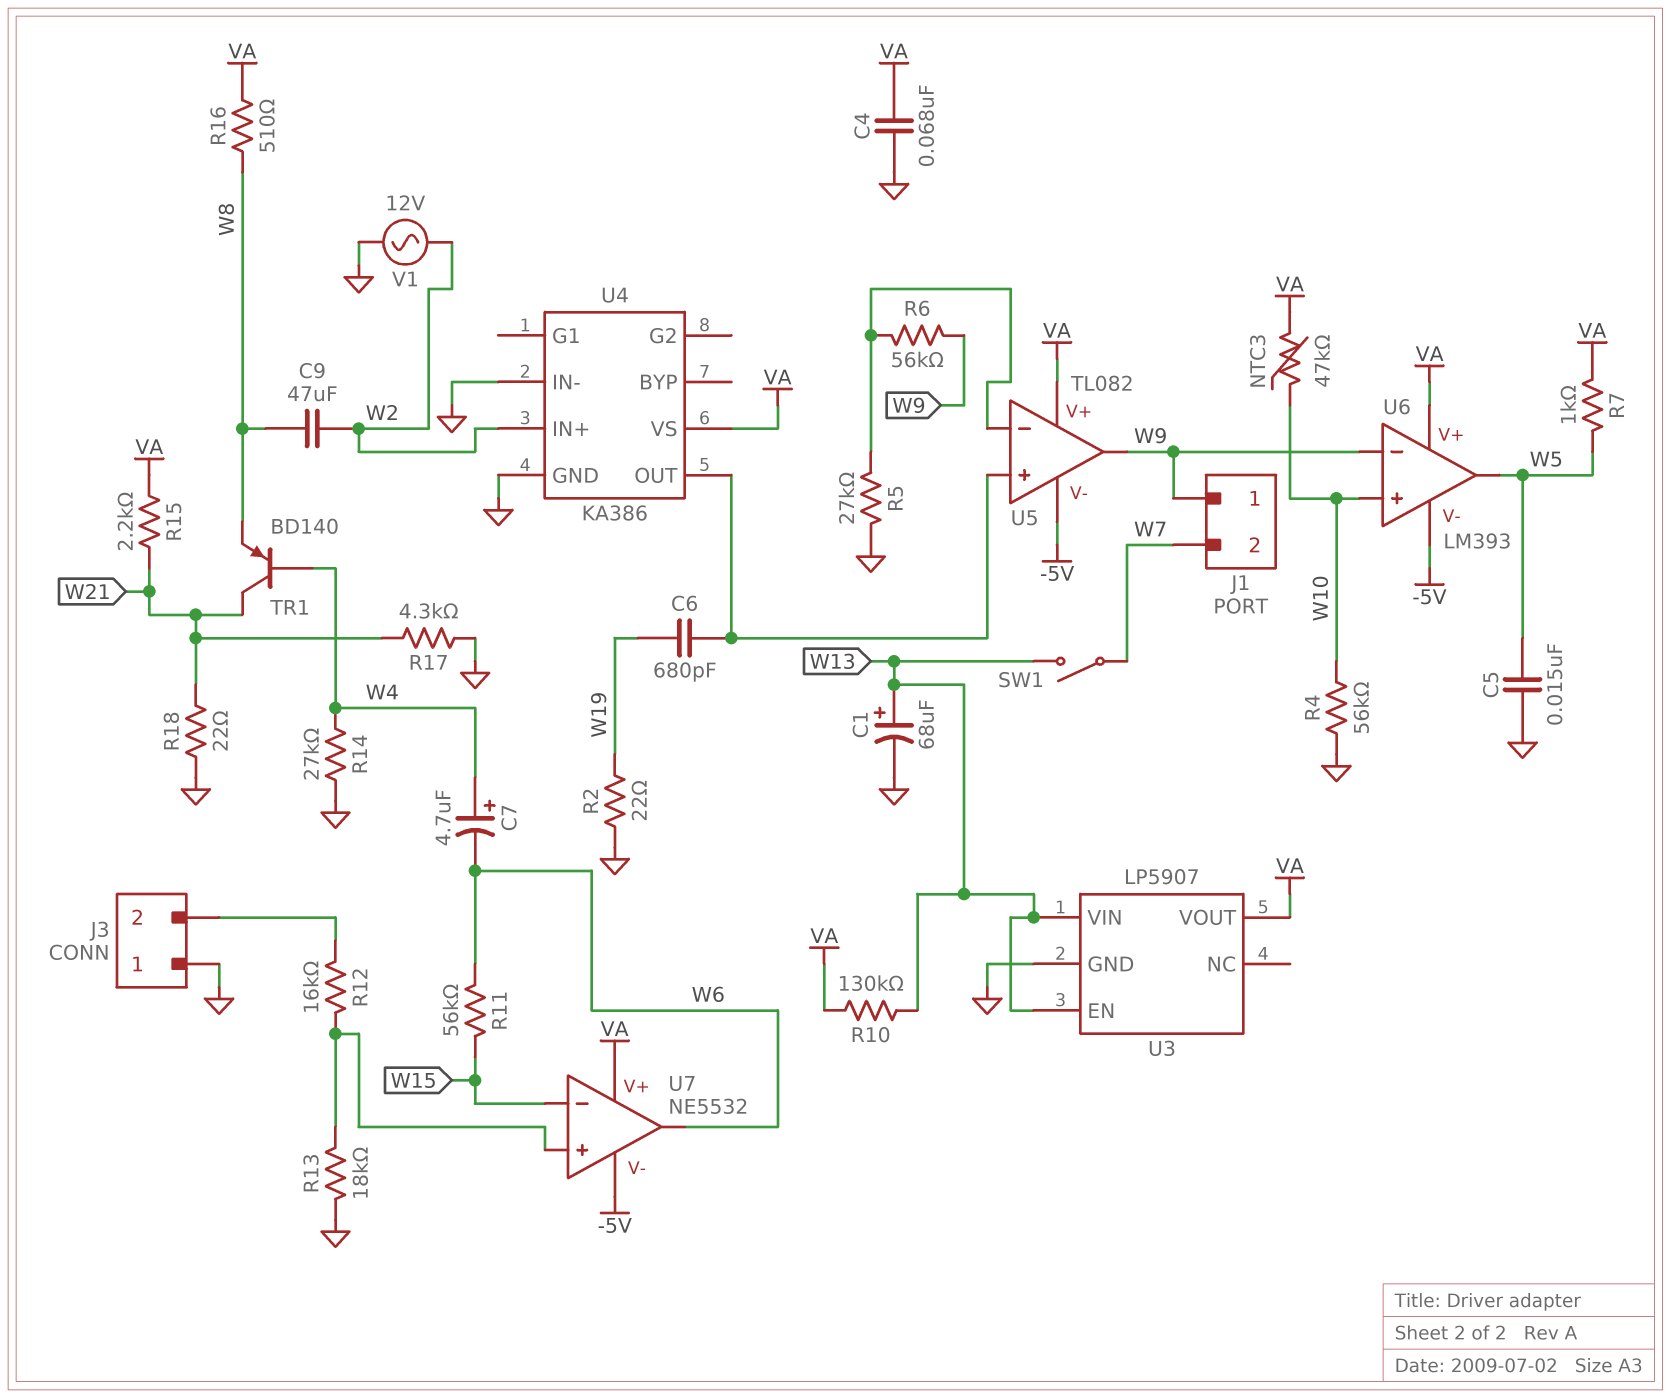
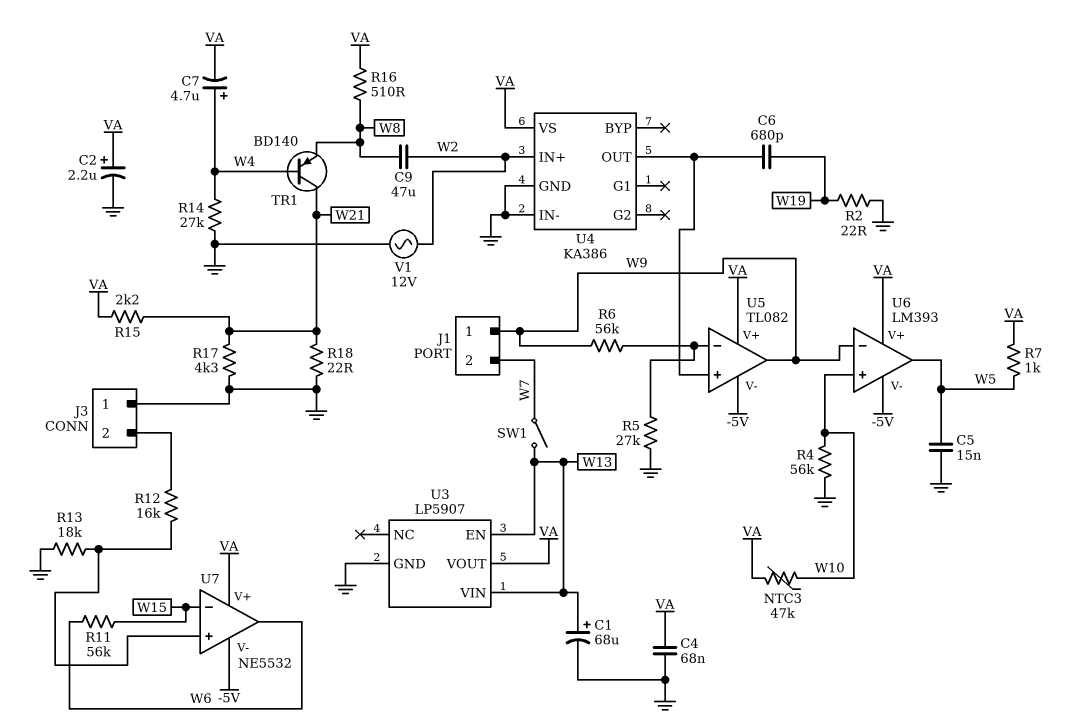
C2: none -> 2.2uF (plus VA, minus GND)
C7: 4.7uF (plus W4, minus W6) -> 4.7uF (plus W4, minus VA)
R10: 130k (VA, W13) -> none

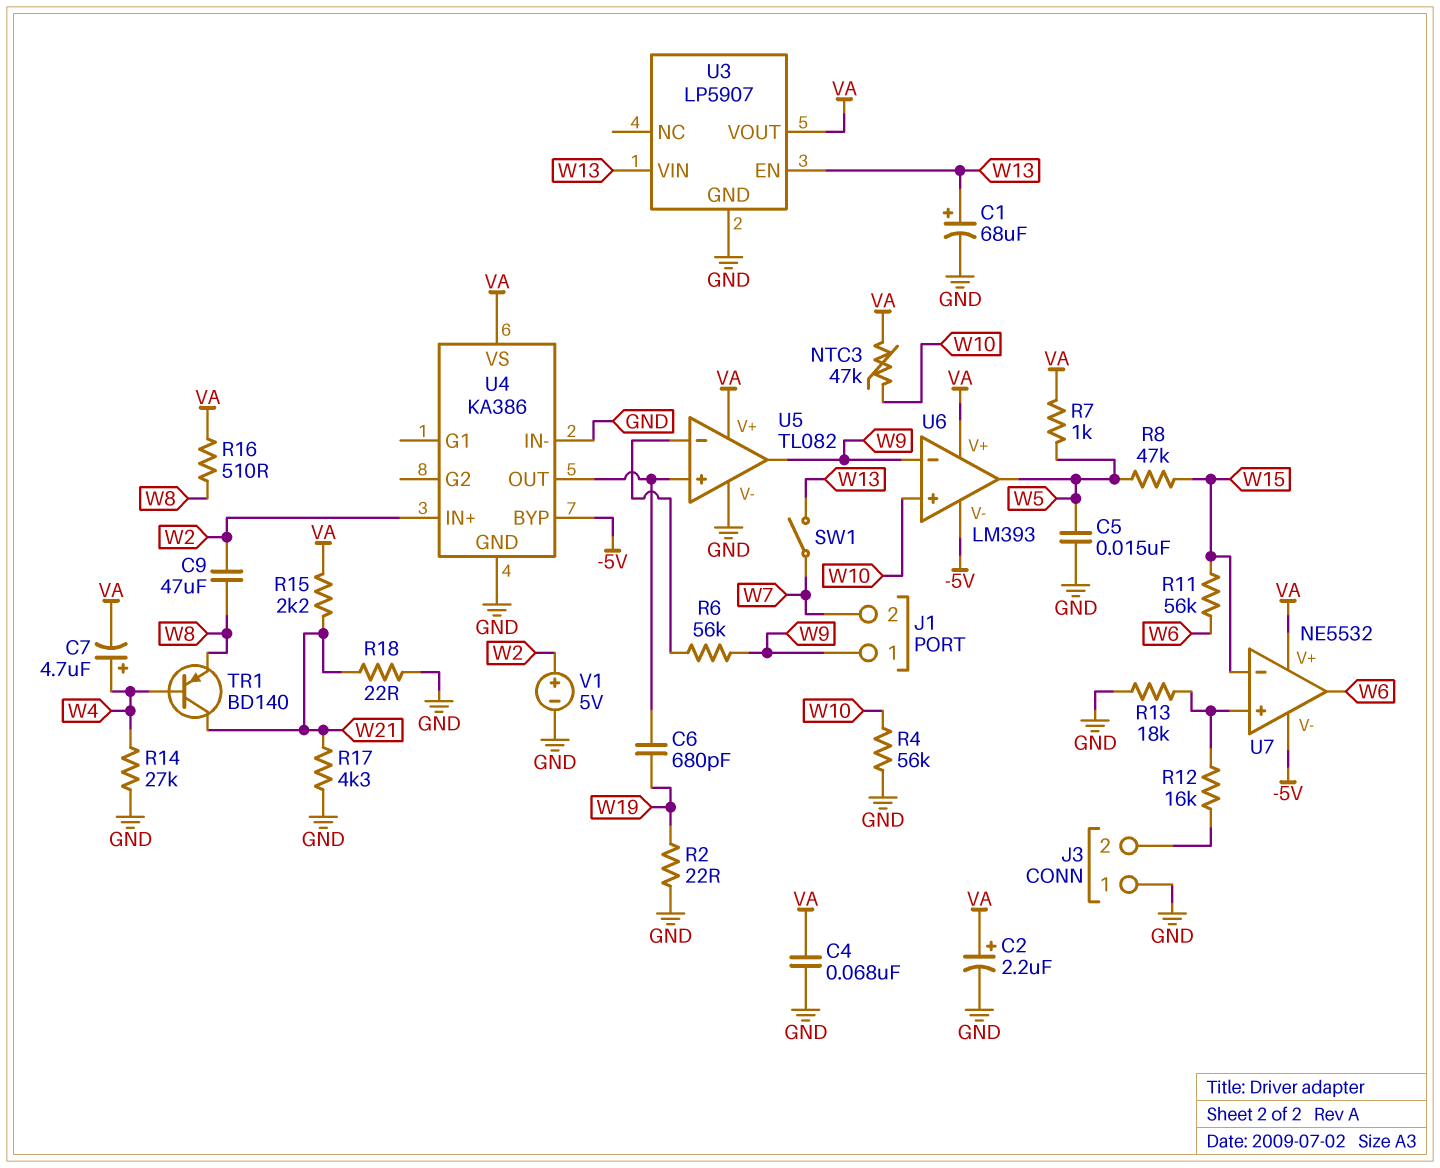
R5: 27k (GND, U5/in-) -> none
R8: none -> 47k (W5, W15)
U4 pin BYP: none -> -5V
U5 pin V-: -5V -> GND
V1: AC 12V (GND, W2) -> 5V (plus W2, minus GND)

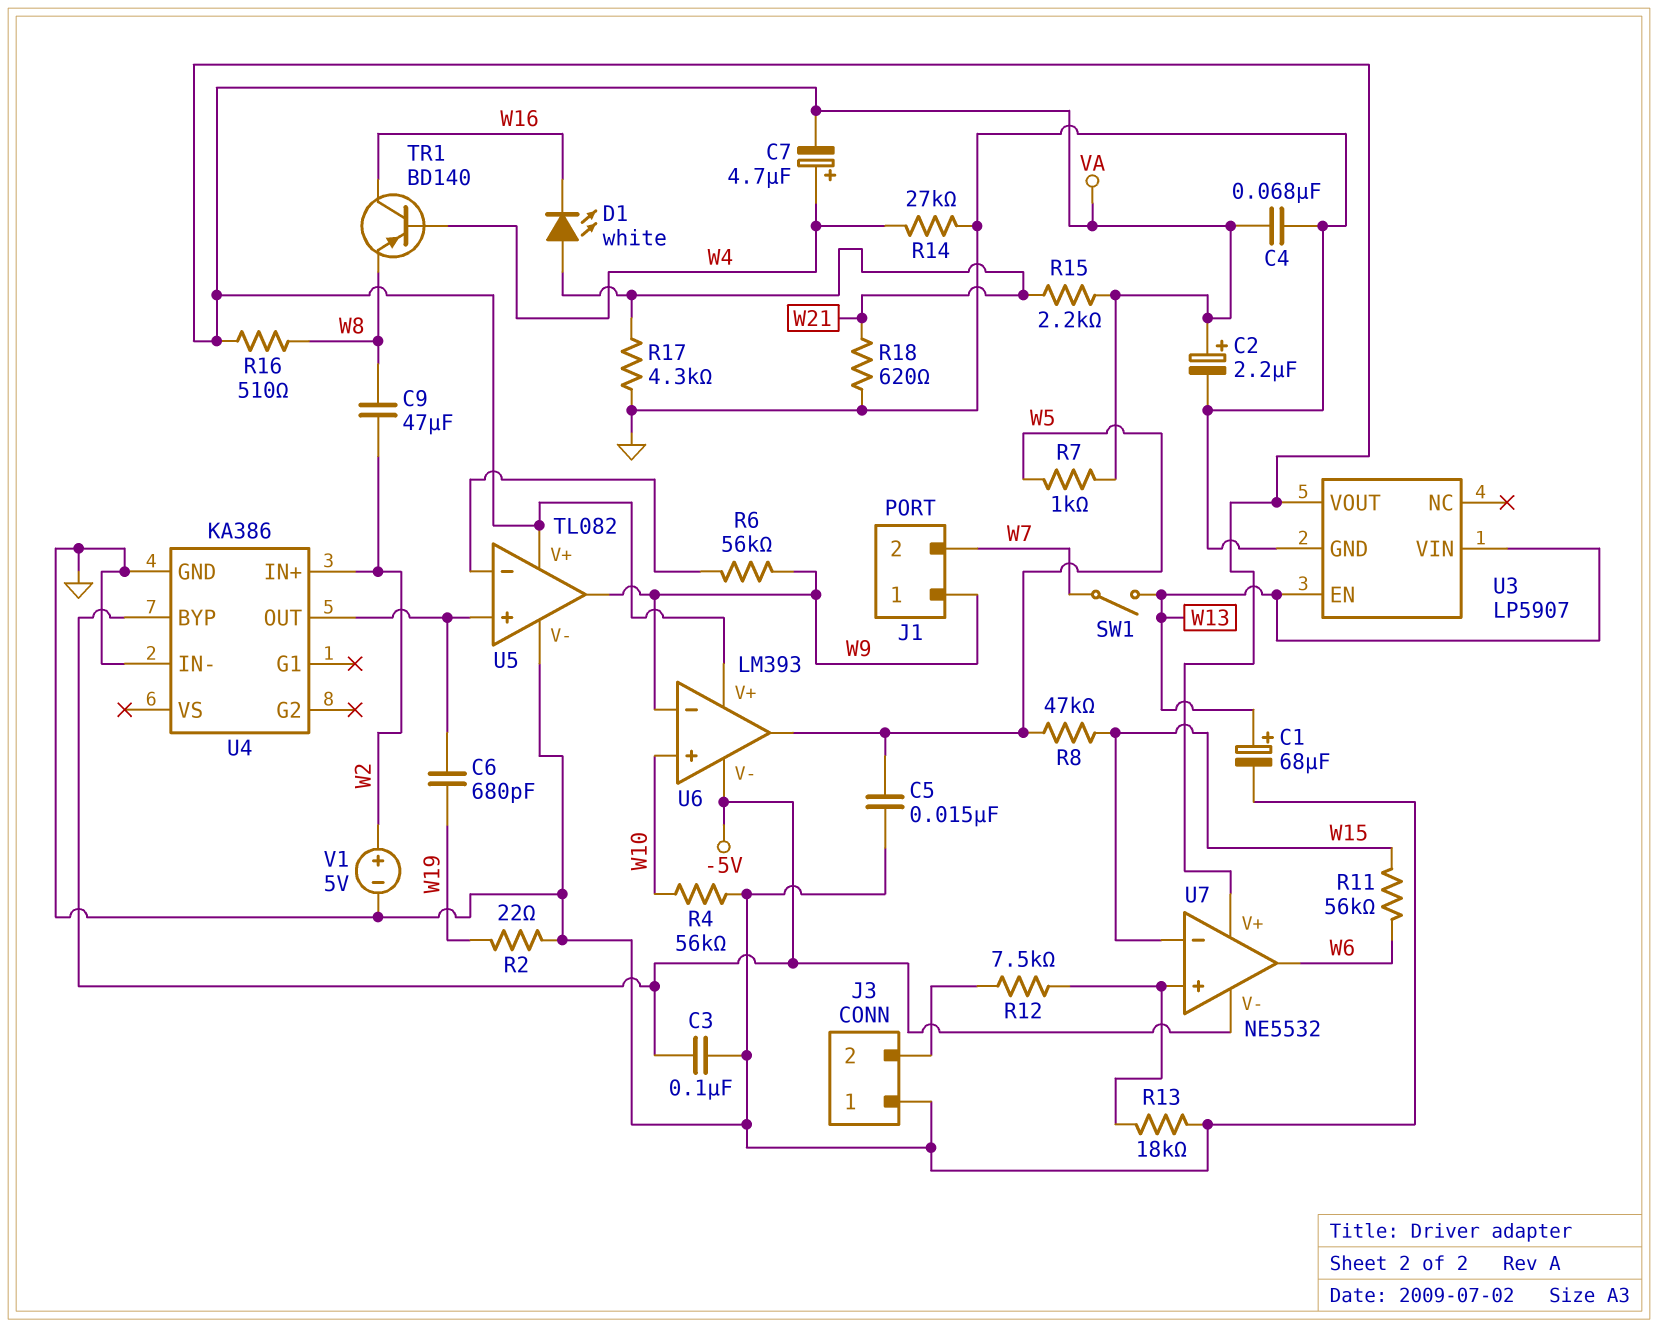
C3: none -> 100nF (-5V, GND)
D1: none -> LED white (A W21, K W16)
NTC3: 47k (VA, W10) -> none
R12: 16k (J3/2, U7/in+) -> 7.5k (J3/2, U7/in+)
R18: 22 (GND, W21) -> 620 (GND, W21)
TR1: PNP BD140 (B W4, C W21, E W8) -> PNP BD140 (B W4, C W16, E W8)
U4 pin VS: VA -> none

